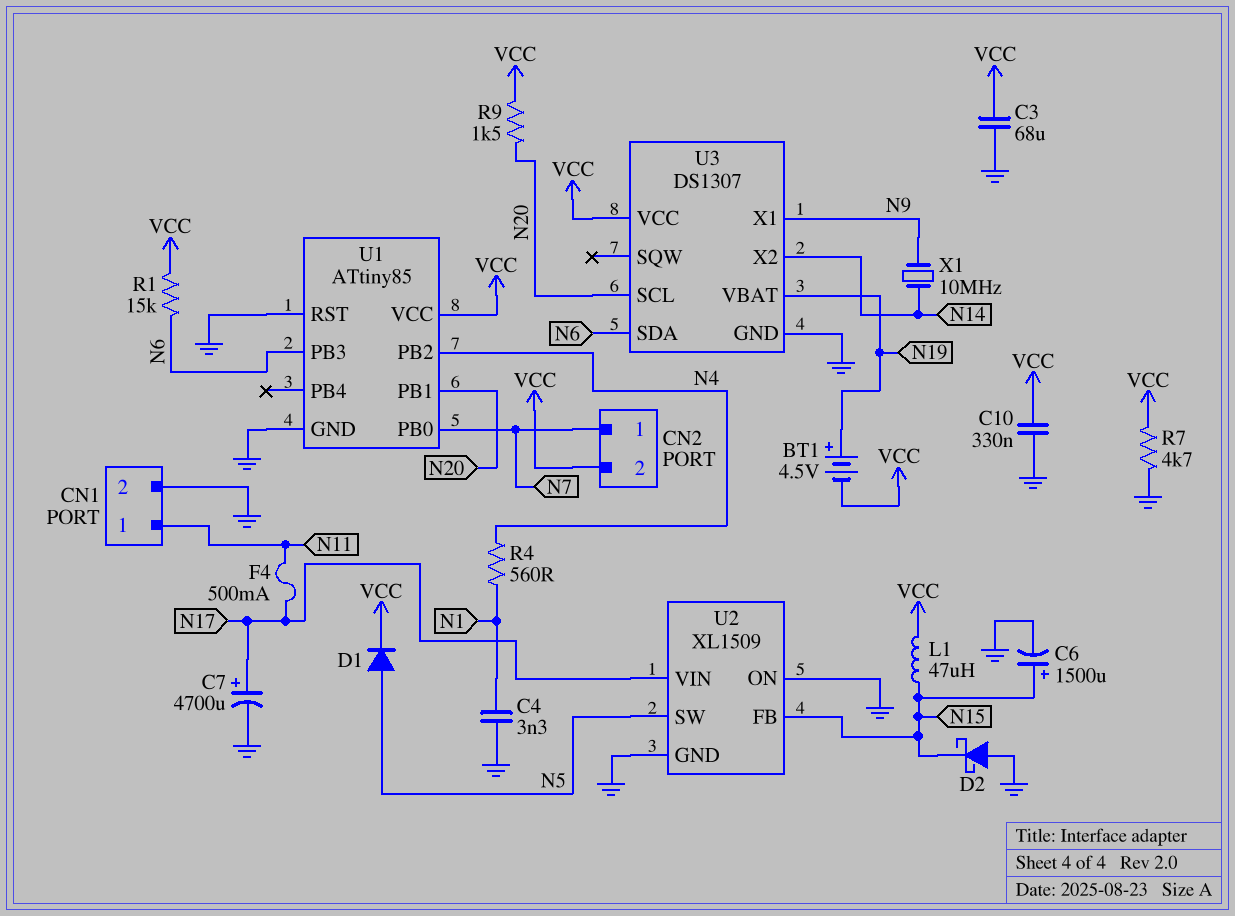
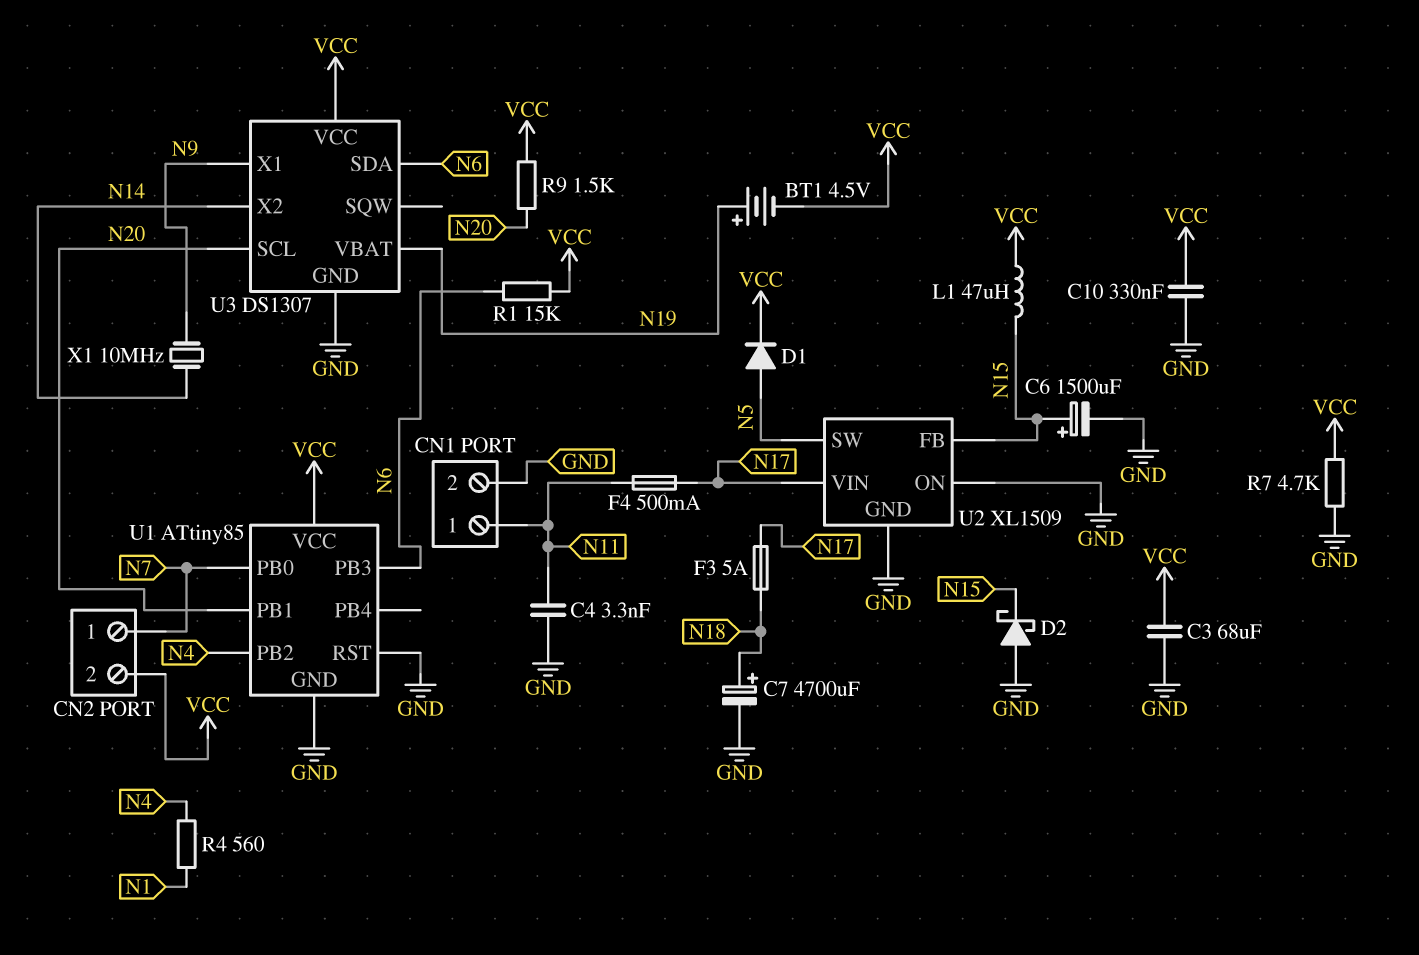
C4: 3.3nF (GND, N1) -> 3.3nF (GND, N11)
C7: 4700uF (plus N17, minus GND) -> 4700uF (plus N18, minus GND)
F3: none -> 5A (N17, N18)

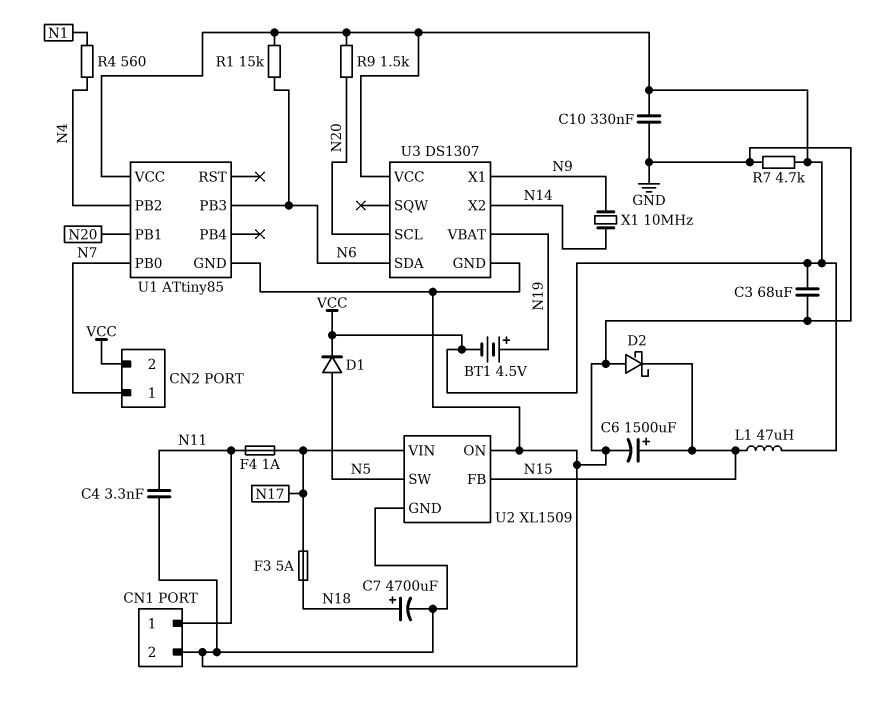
F4: 500mA (N11, N17) -> 1A (N11, N17)
U1 pin RST: GND -> none

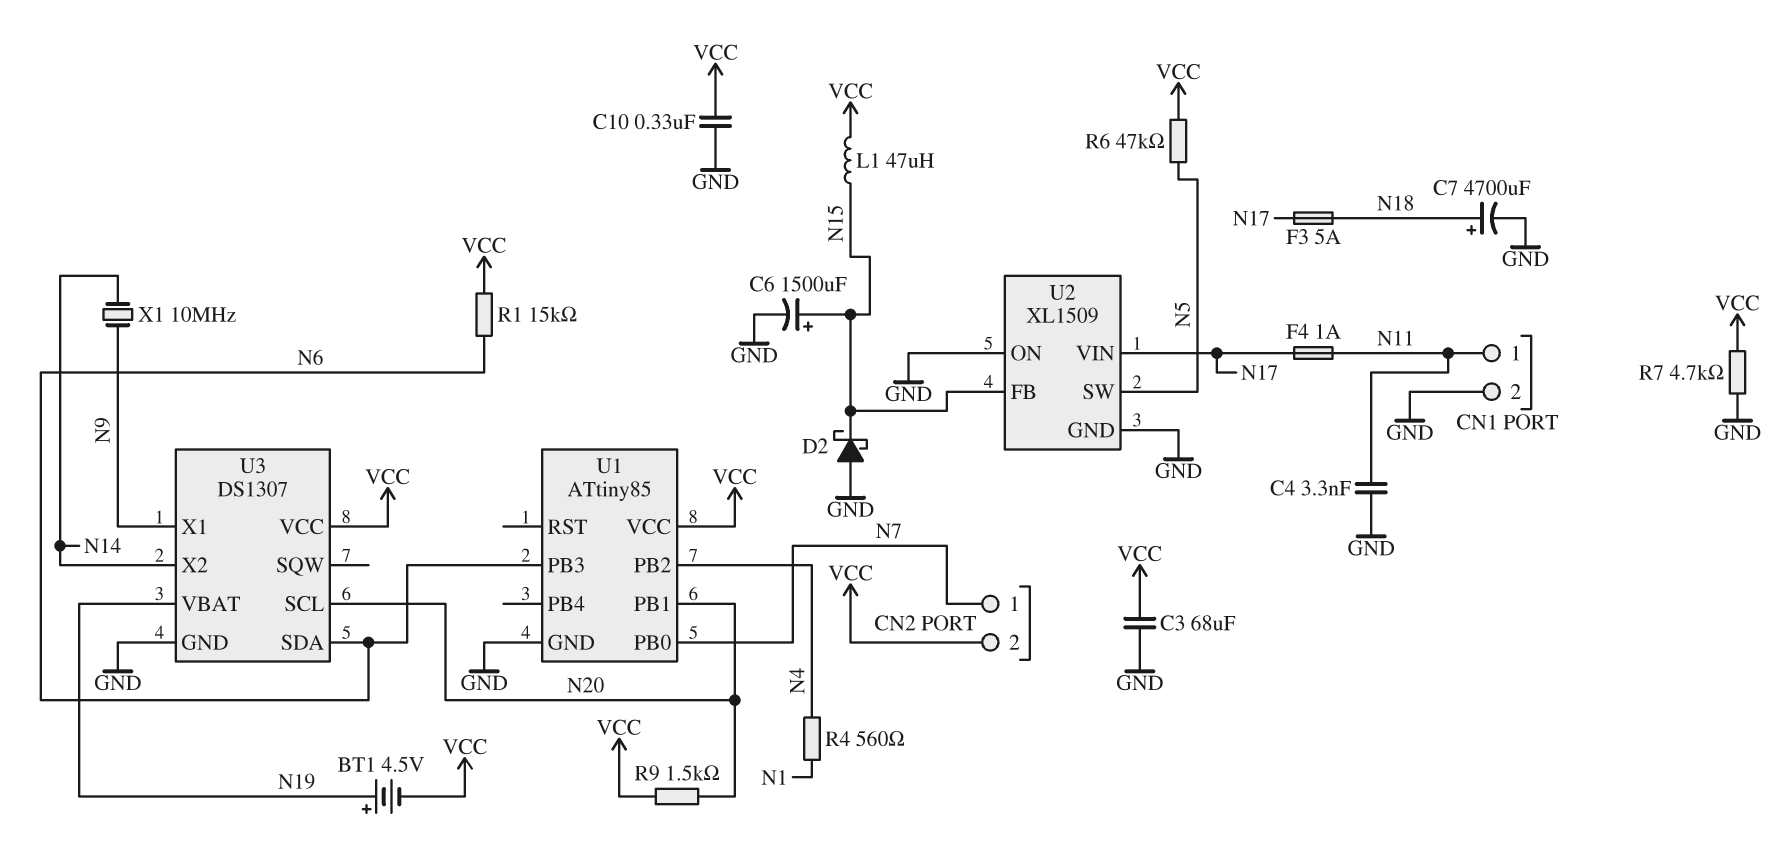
D1: diode (A N5, K VCC) -> none
R6: none -> 47k (N5, VCC)

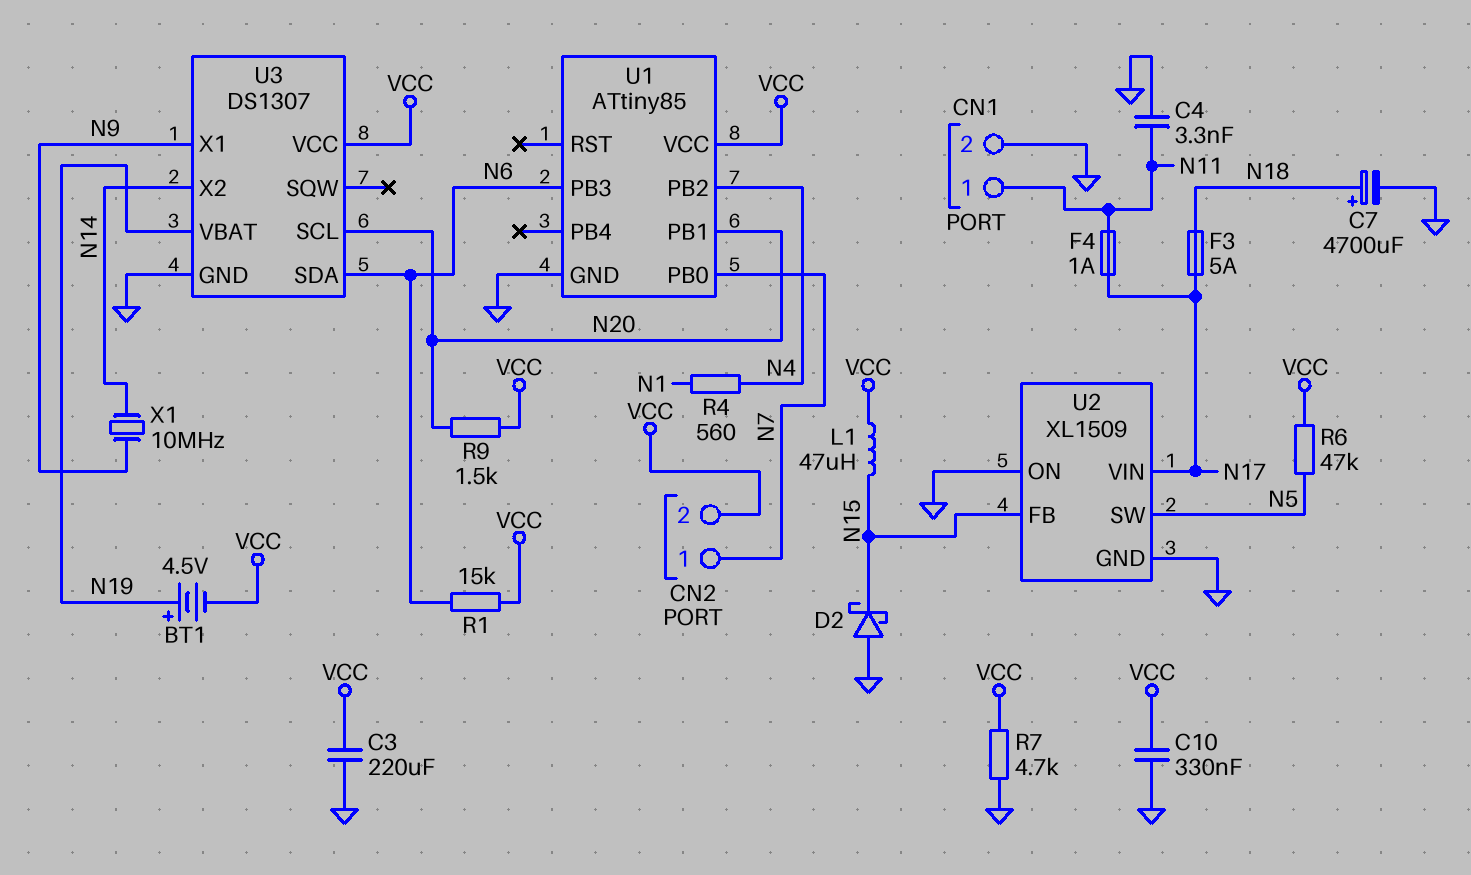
C3: 68uF (GND, VCC) -> 220uF (GND, VCC)
C6: 1500uF (plus N15, minus GND) -> none

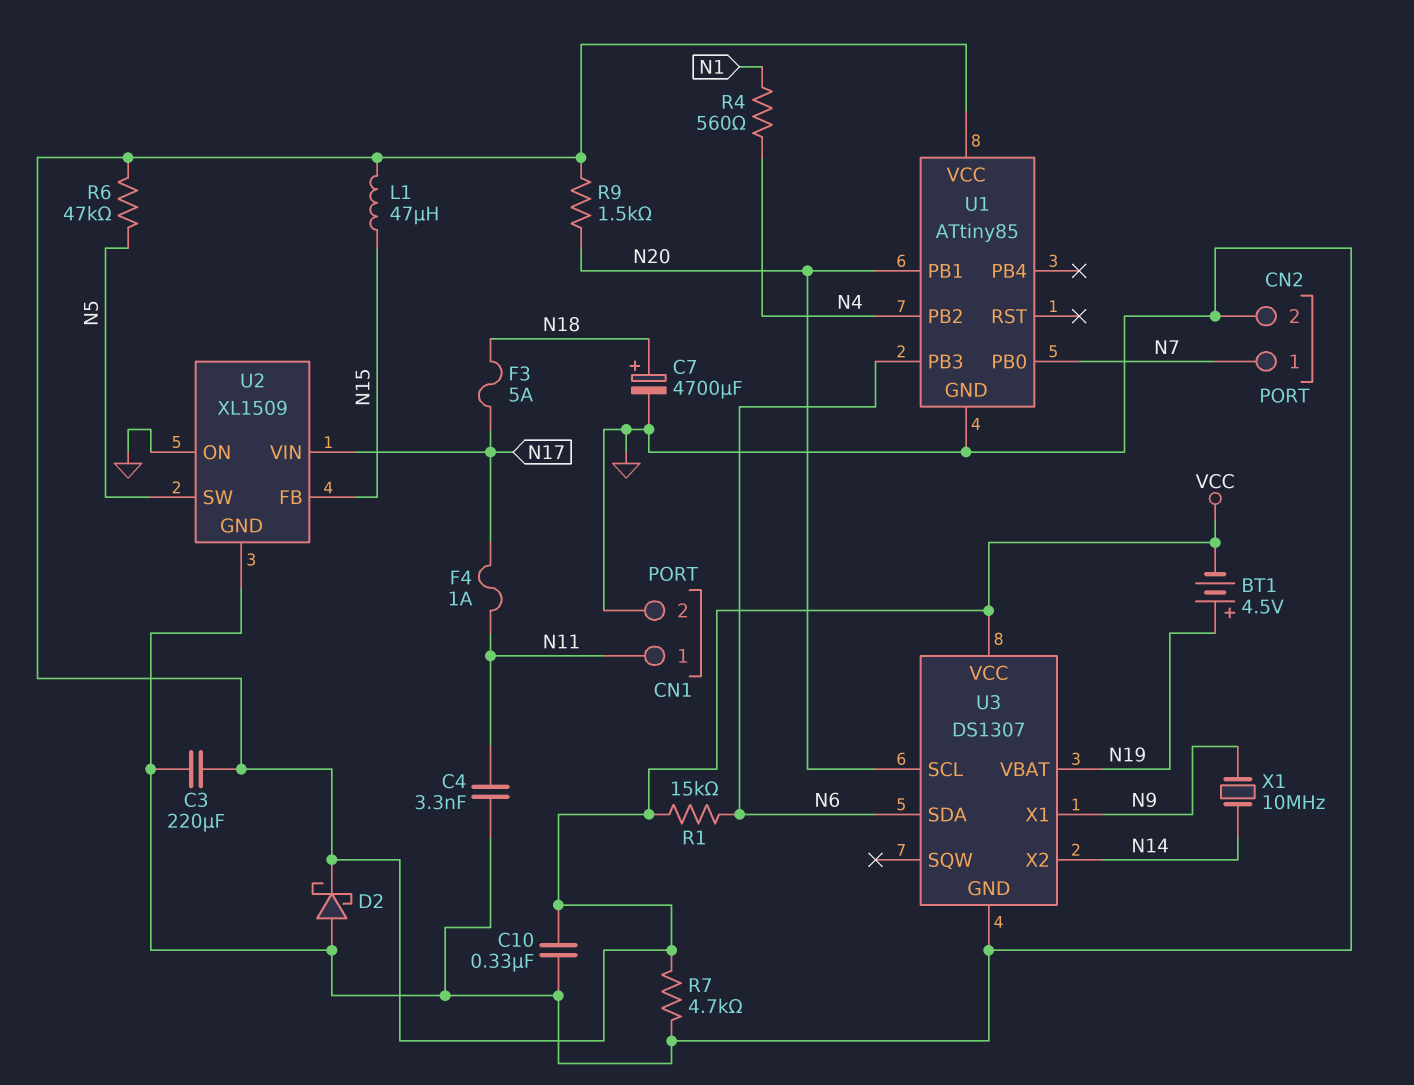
CN2 pin 2: VCC -> GND
D2: schottky (A GND, K N15) -> schottky (A GND, K VCC)

